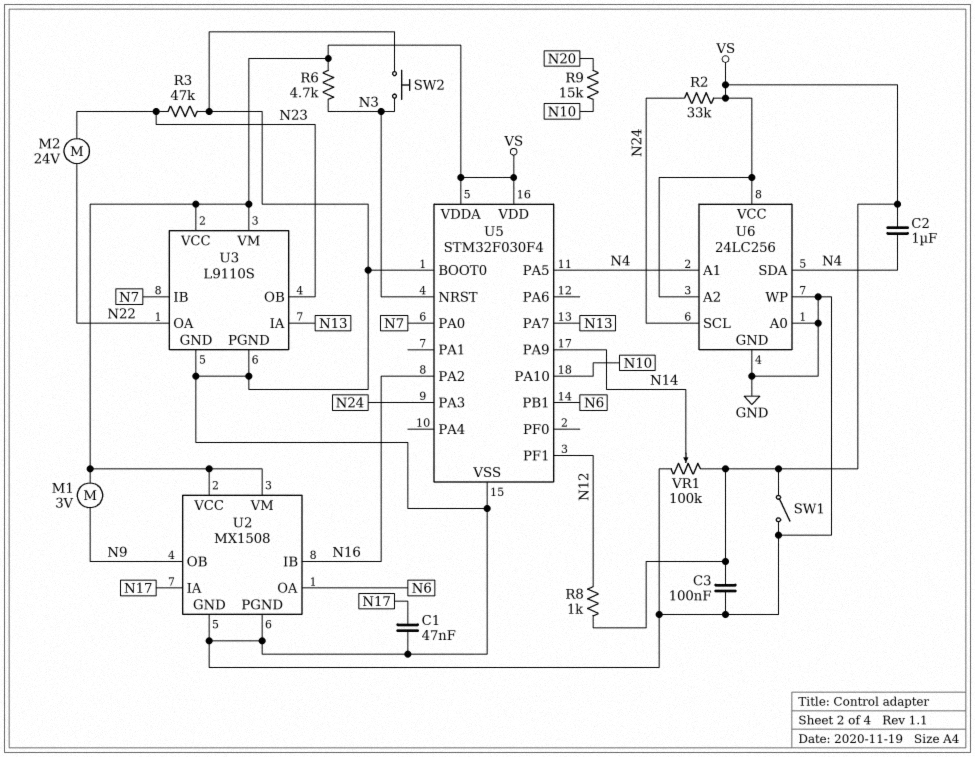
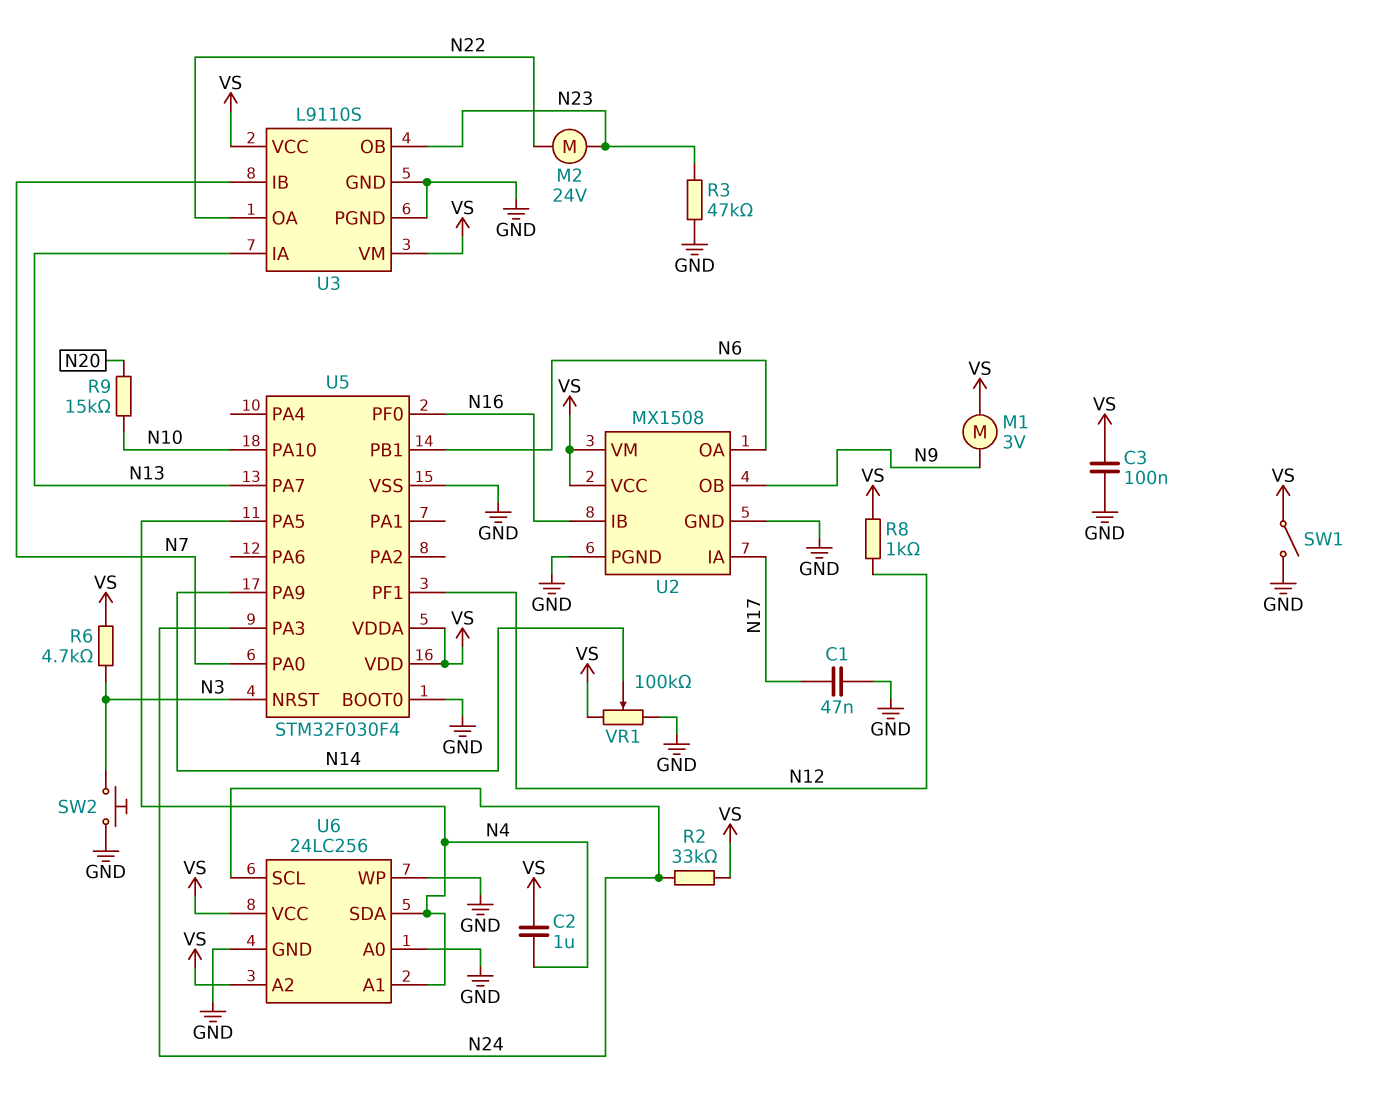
U5 pin PA2: N16 -> none
U5 pin PF0: none -> N16

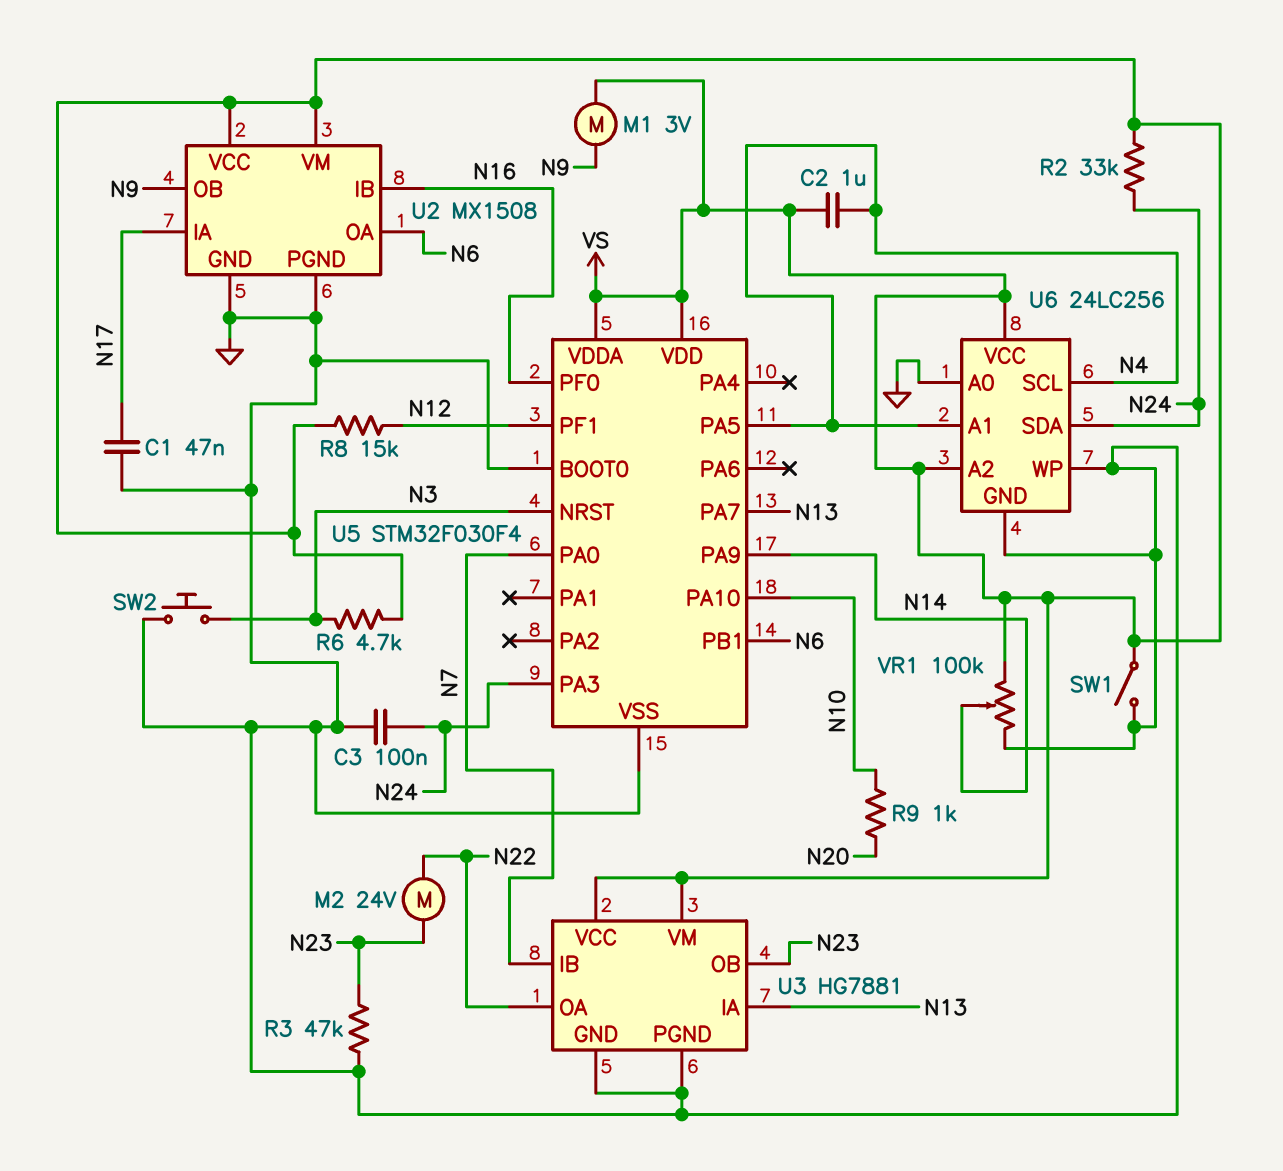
C3: 100nF (GND, VS) -> 100nF (GND, N24)
R8: 1k (N12, VS) -> 15k (N12, VS)
R9: 15k (N10, N20) -> 1k (N10, N20)
U3: L9110S -> HG7881
U6 pin SCL: N24 -> N4
U6 pin SDA: N4 -> N24

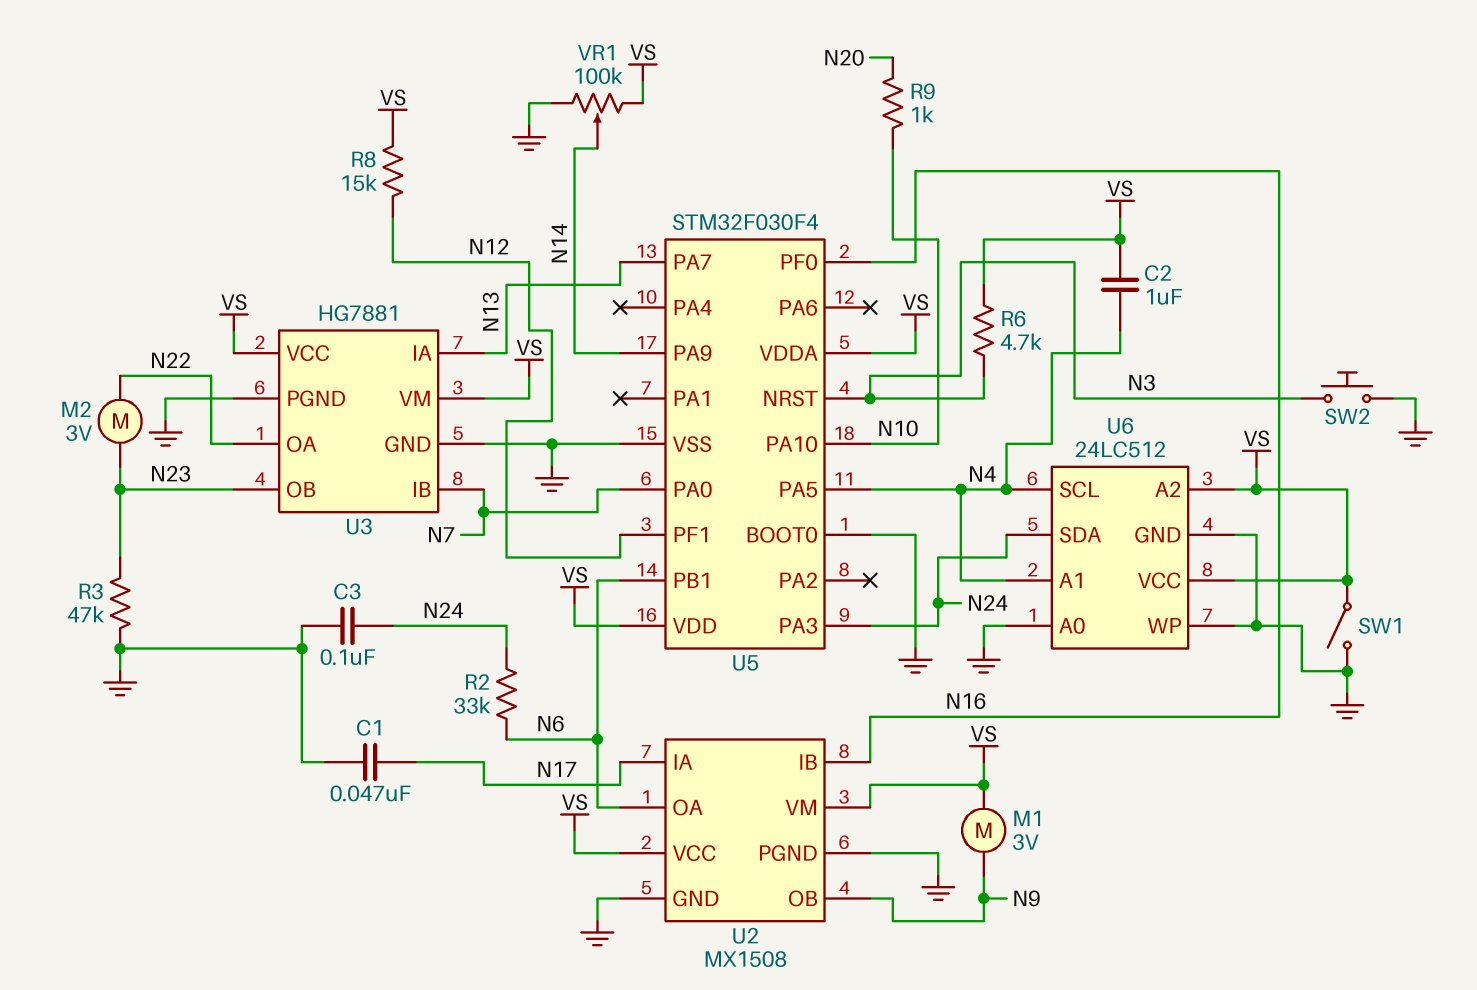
M2: motor 24V (N22, N23) -> motor 3V (N22, N23)
R2: 33k (N24, VS) -> 33k (N6, N24)
U6: 24LC256 -> 24LC512

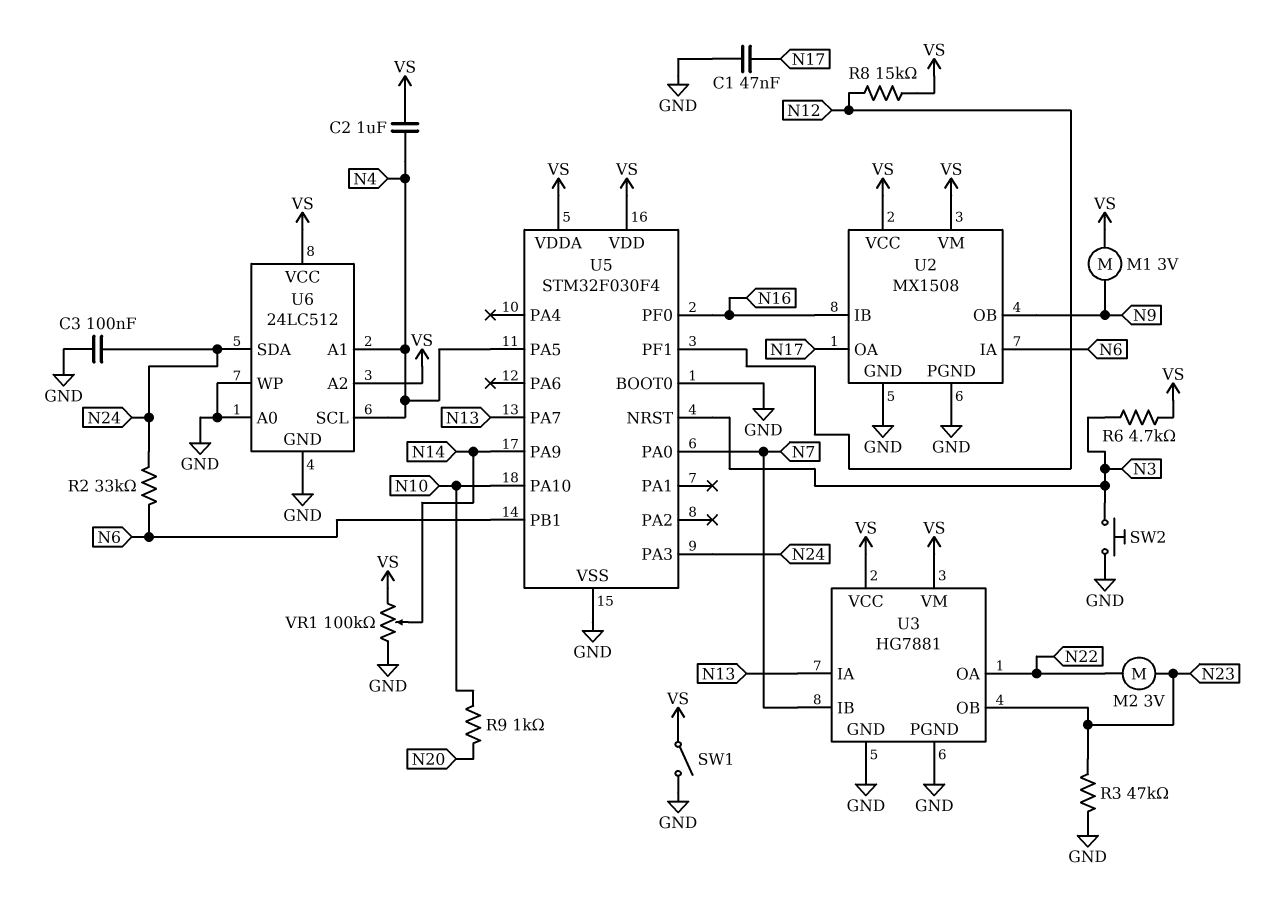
U2 pin IA: N17 -> N6
U2 pin OA: N6 -> N17

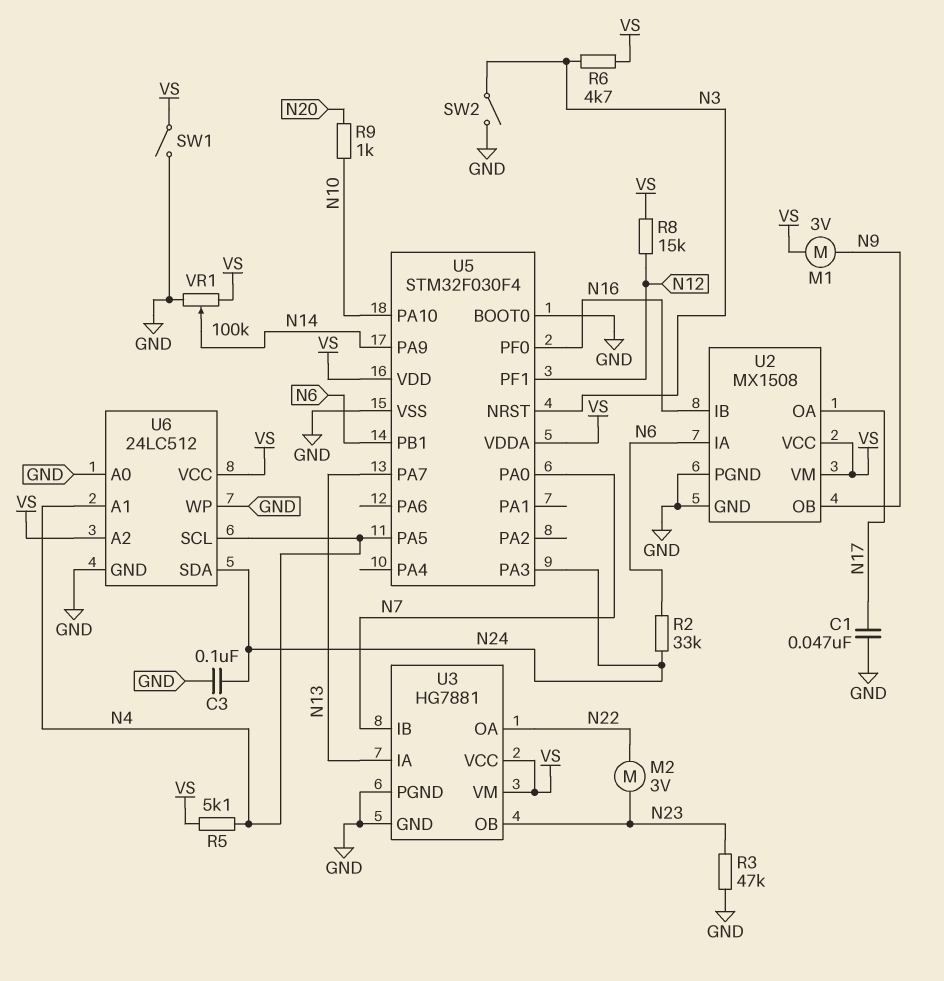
C2: 1uF (N4, VS) -> none
R5: none -> 5.1k (N4, VS)
SW2: button (GND, N3) -> switch (GND, N3)

